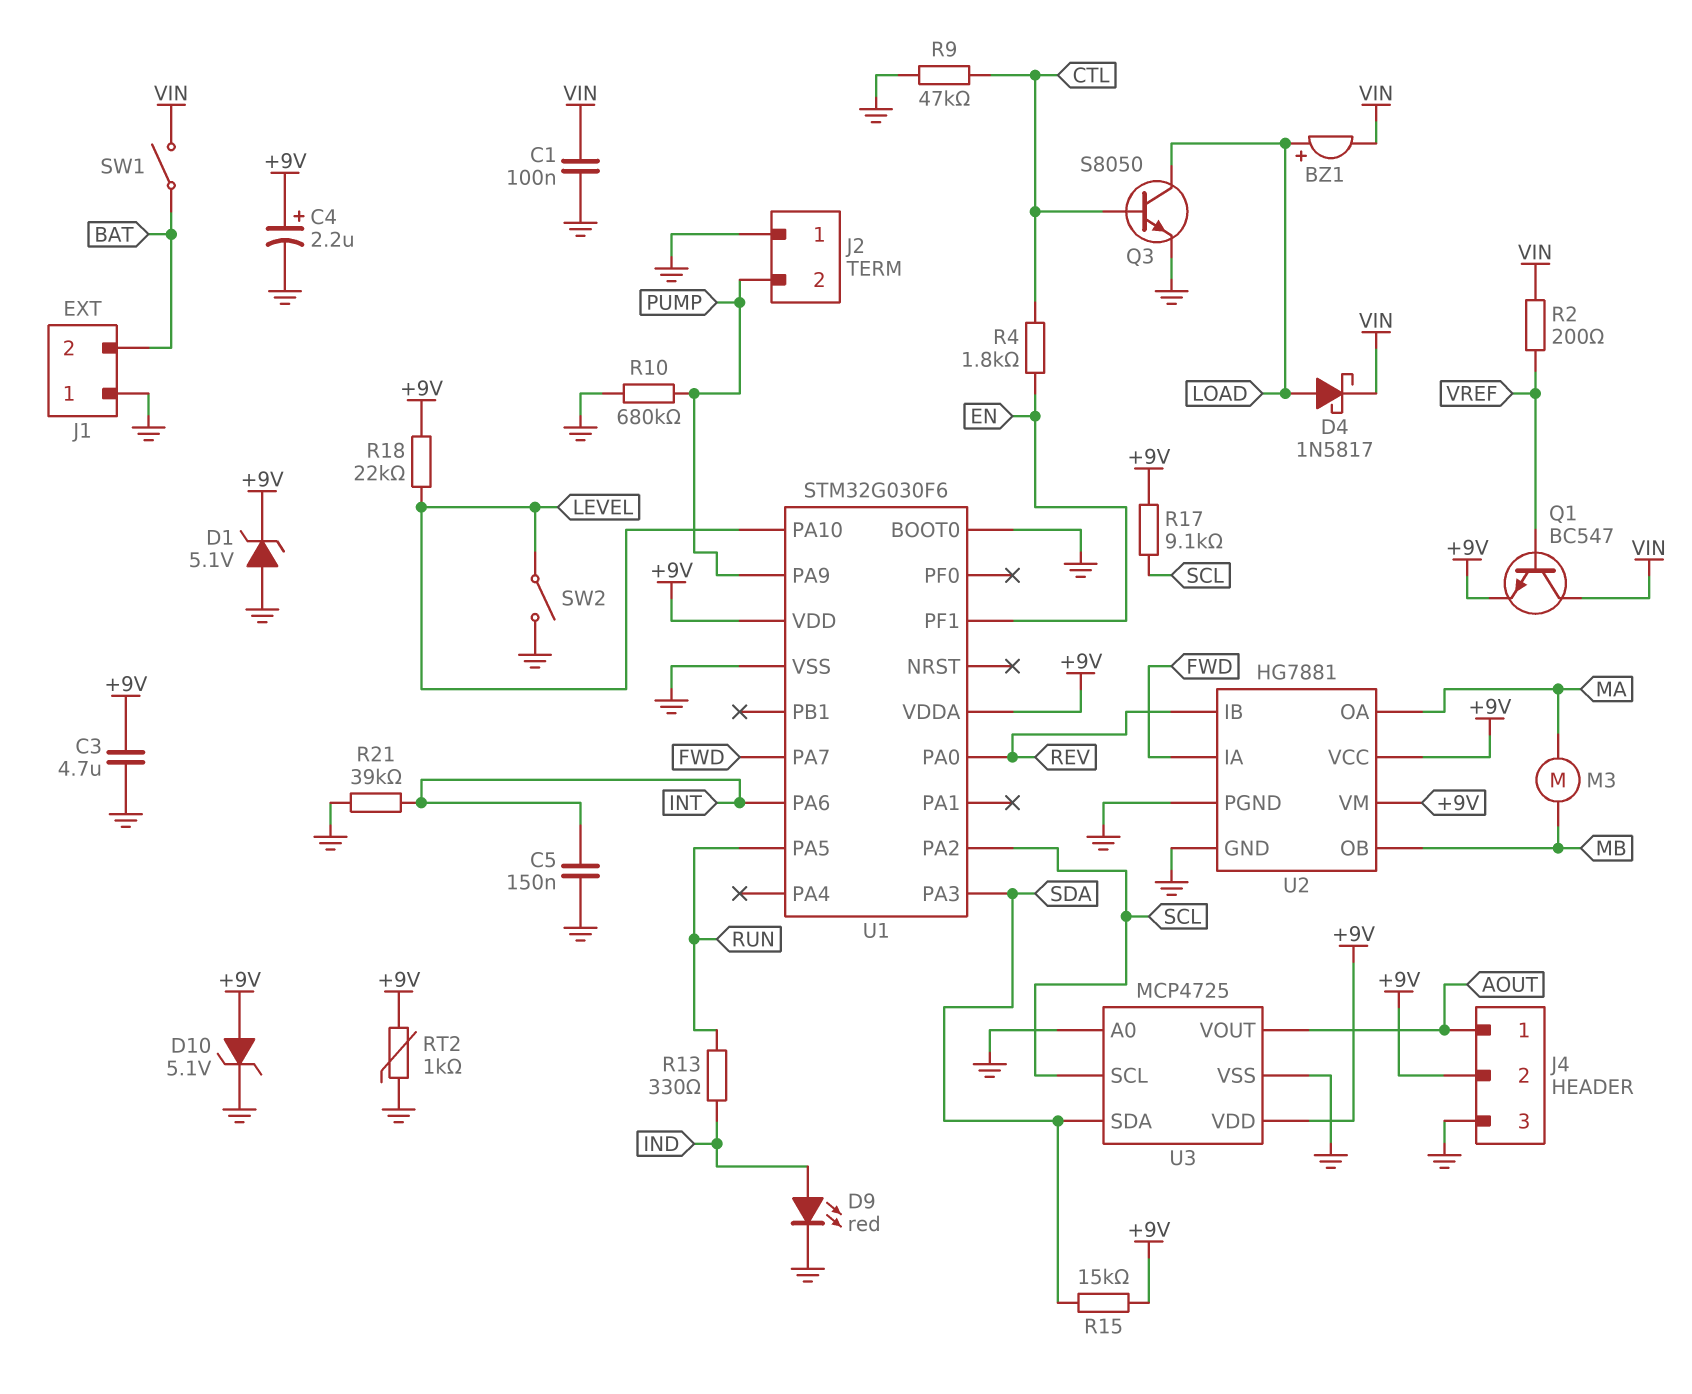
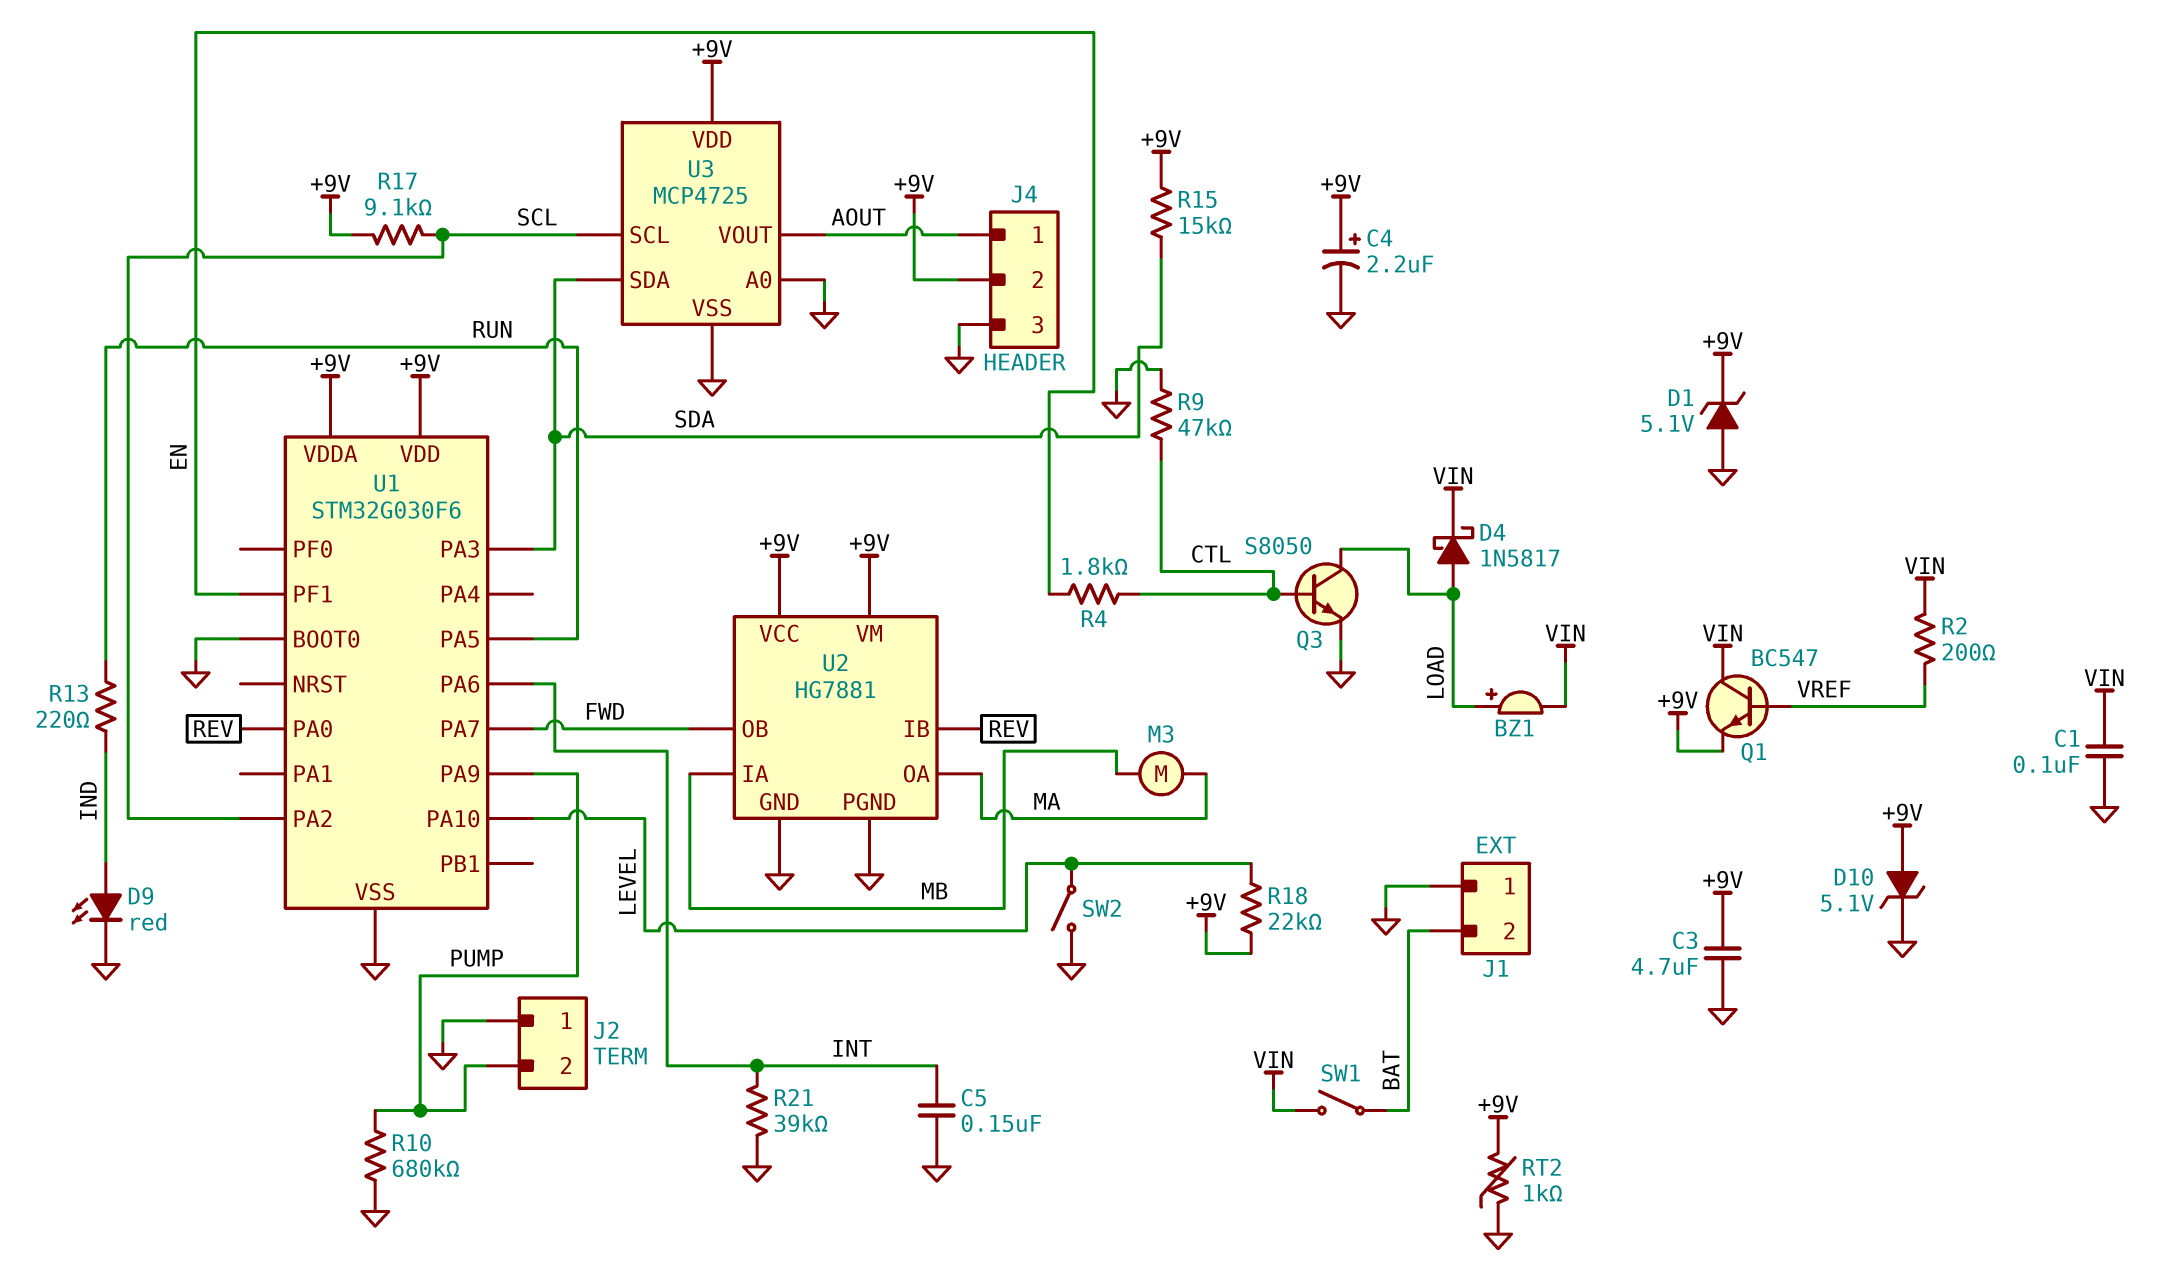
R13: 330 (IND, RUN) -> 220 (IND, RUN)
U2 pin IA: FWD -> MB
U2 pin OB: MB -> FWD

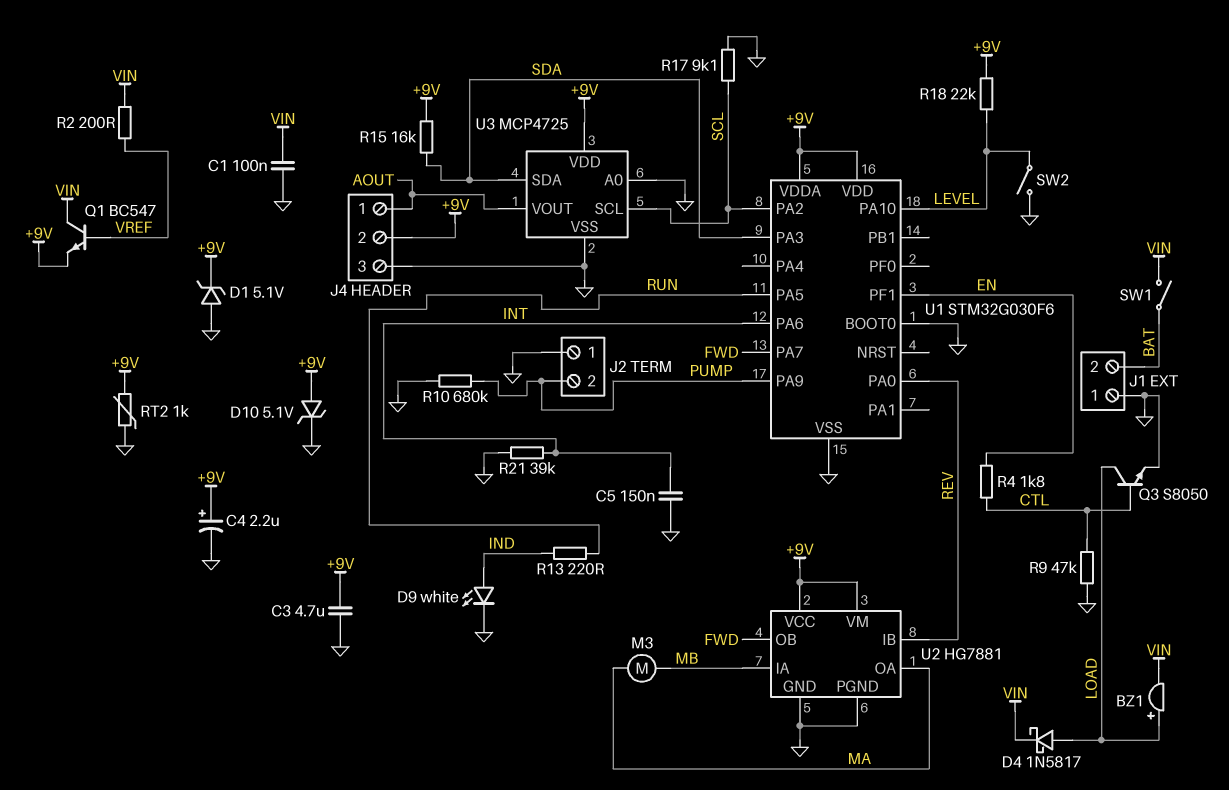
D9: LED red (A IND, K GND) -> LED white (A IND, K GND)
R15: 15k (+9V, SDA) -> 16k (+9V, SDA)
R17: 9.1k (+9V, SCL) -> 9.1k (GND, SCL)

